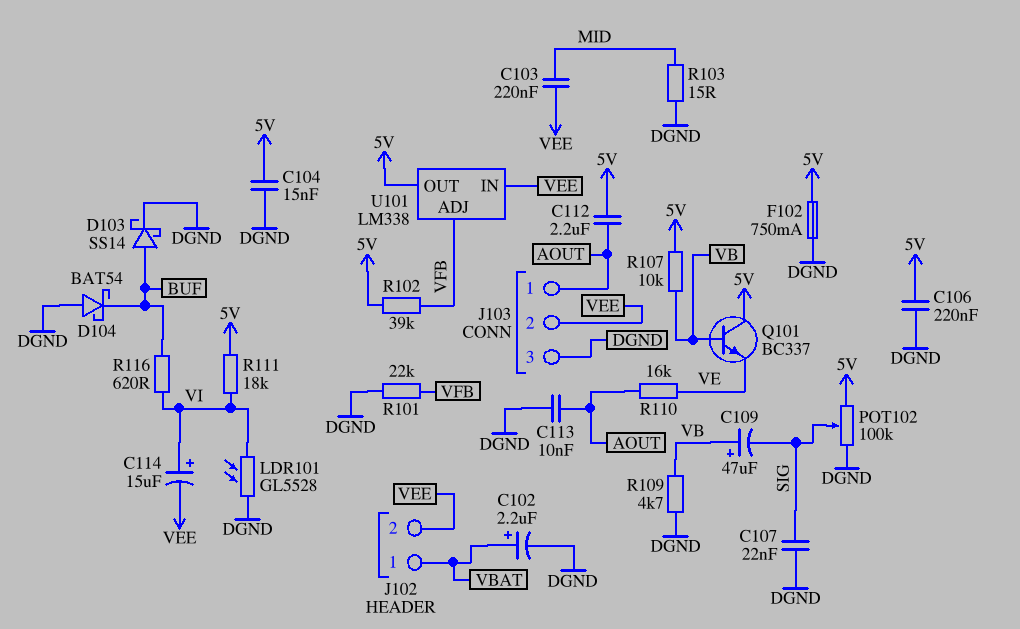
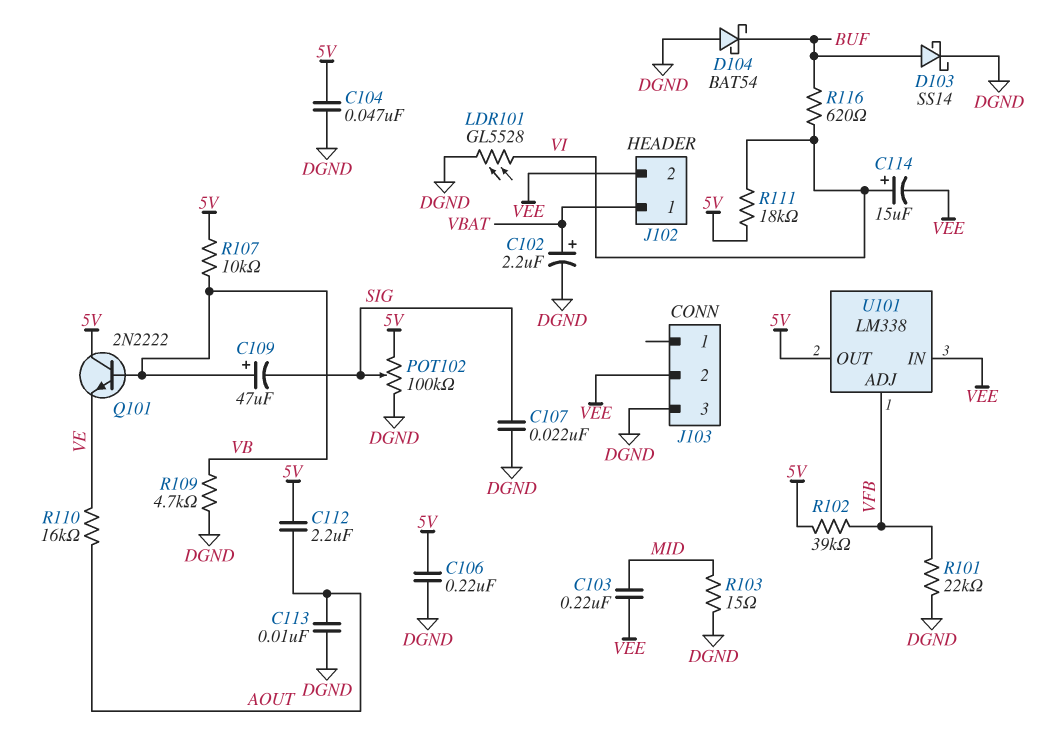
C104: 15nF (5V, DGND) -> 47nF (5V, DGND)
F102: 750mA (5V, DGND) -> none
J103 pin 1: AOUT -> none
Q101: NPN BC337 (B VB, C 5V, E VE) -> NPN 2N2222 (B VB, C 5V, E VE)

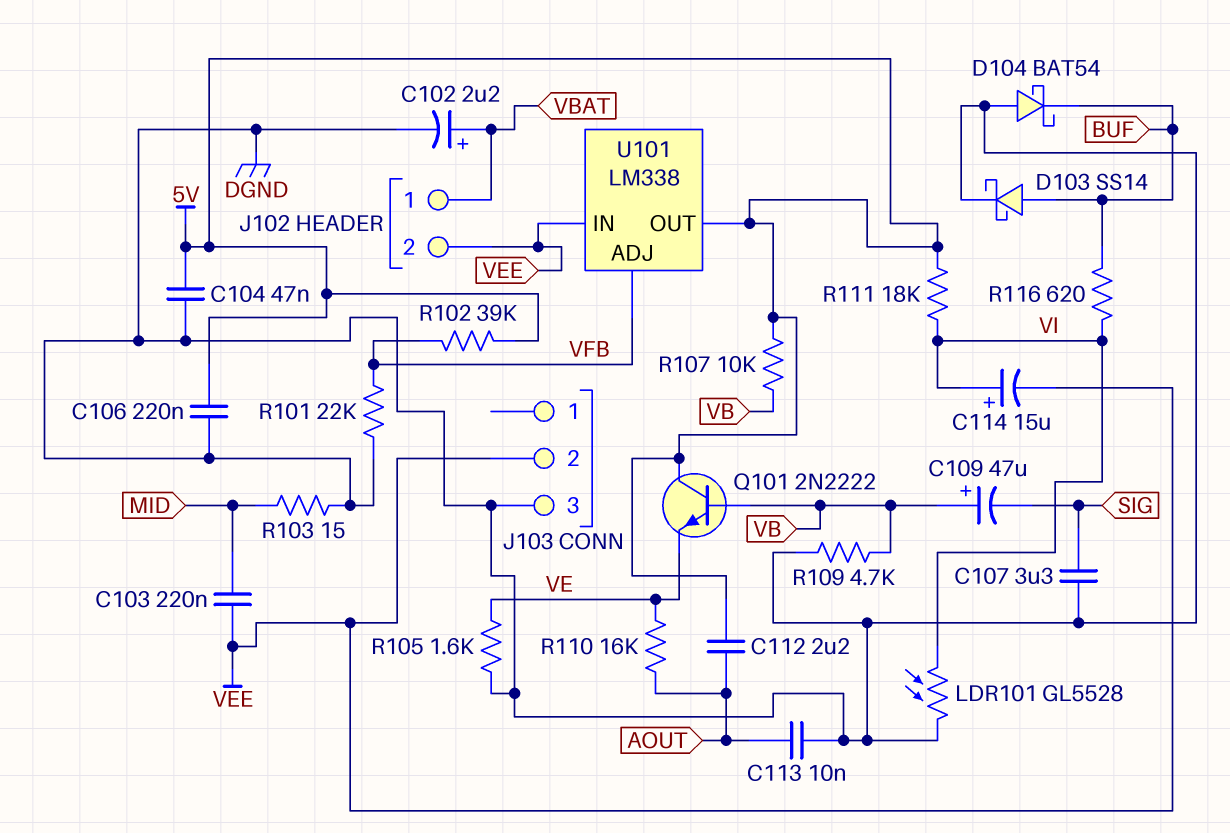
C107: 22nF (DGND, SIG) -> 3.3uF (DGND, SIG)
POT102: 100k (5V, DGND, wiper SIG) -> none
R105: none -> 1.6k (DGND, VE)

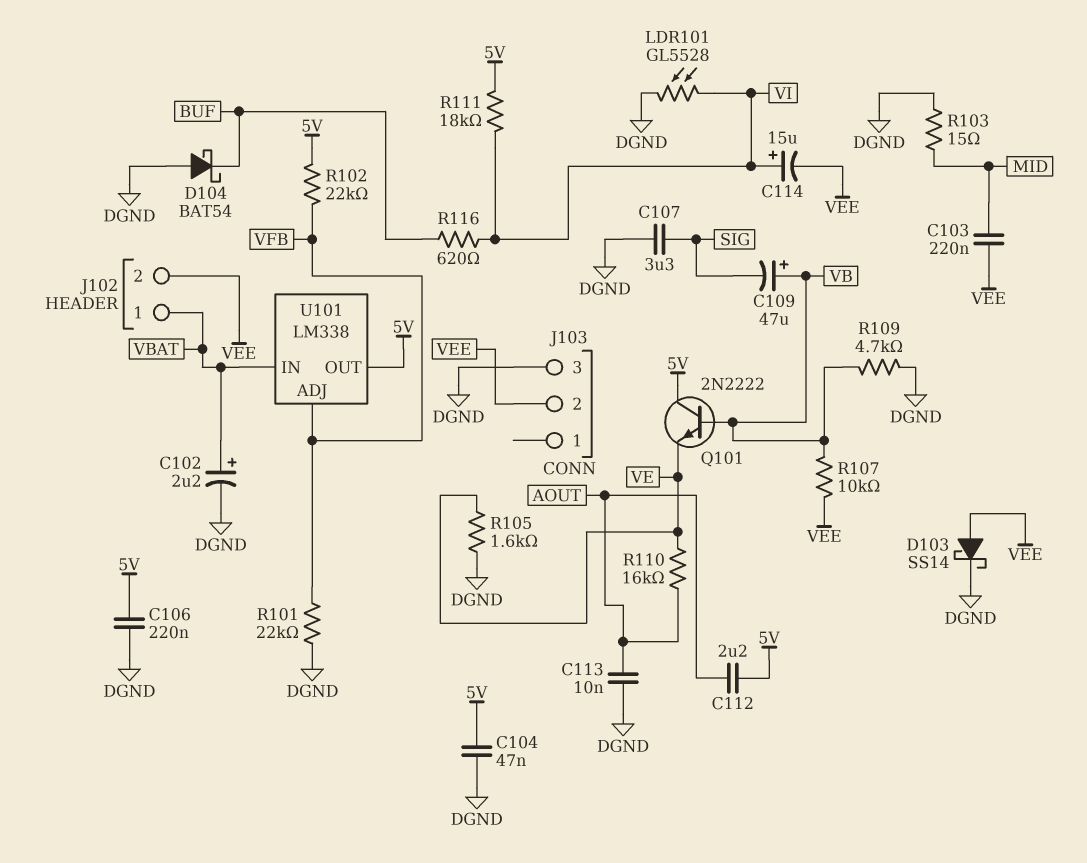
D103: schottky SS14 (A BUF, K DGND) -> schottky SS14 (A VEE, K DGND)
R102: 39k (5V, VFB) -> 22k (5V, VFB)
R107: 10k (5V, VB) -> 10k (VB, VEE)
U101 pin IN: VEE -> VBAT

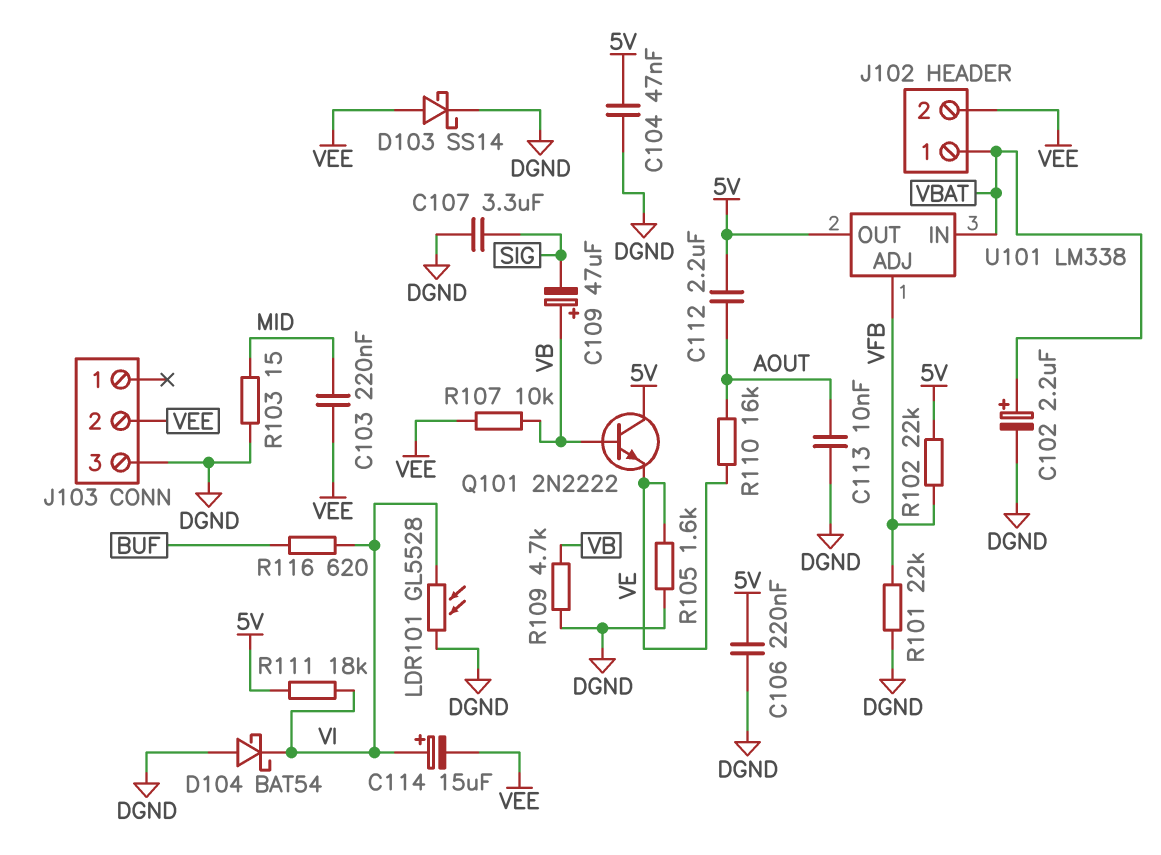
D104: schottky BAT54 (A DGND, K BUF) -> schottky BAT54 (A DGND, K VI)

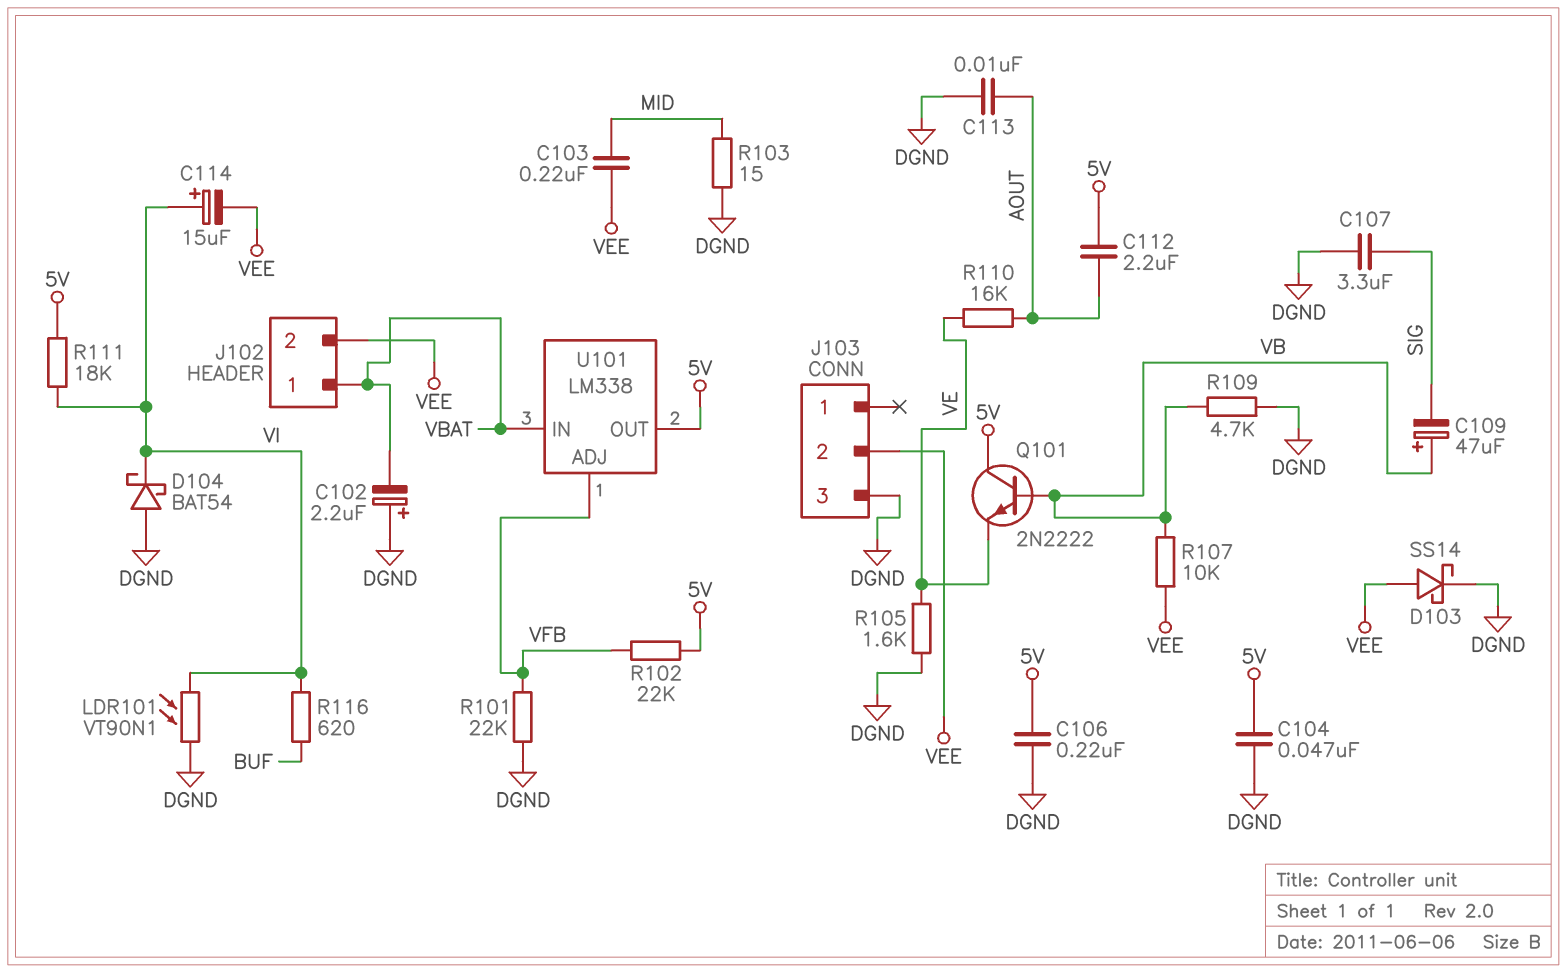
C102: 2.2uF (plus VBAT, minus DGND) -> 2.2uF (plus DGND, minus VBAT)
LDR101: GL5528 (DGND, VI) -> VT90N1 (DGND, VI)

